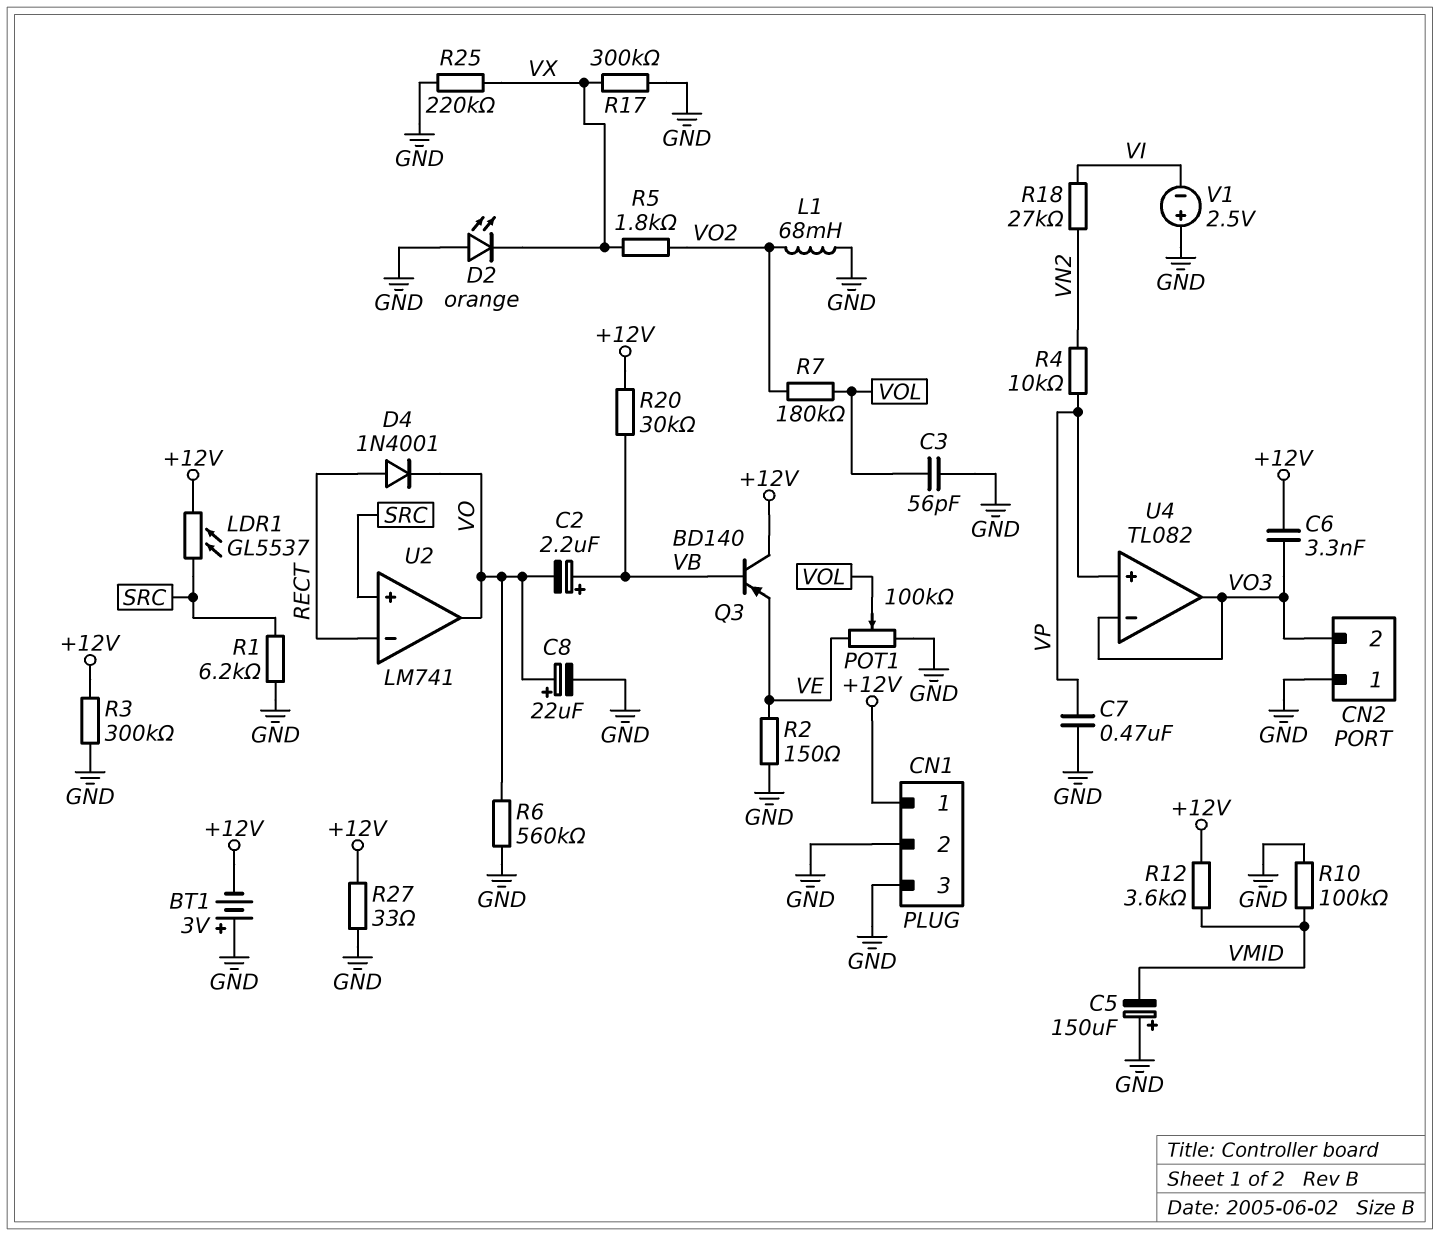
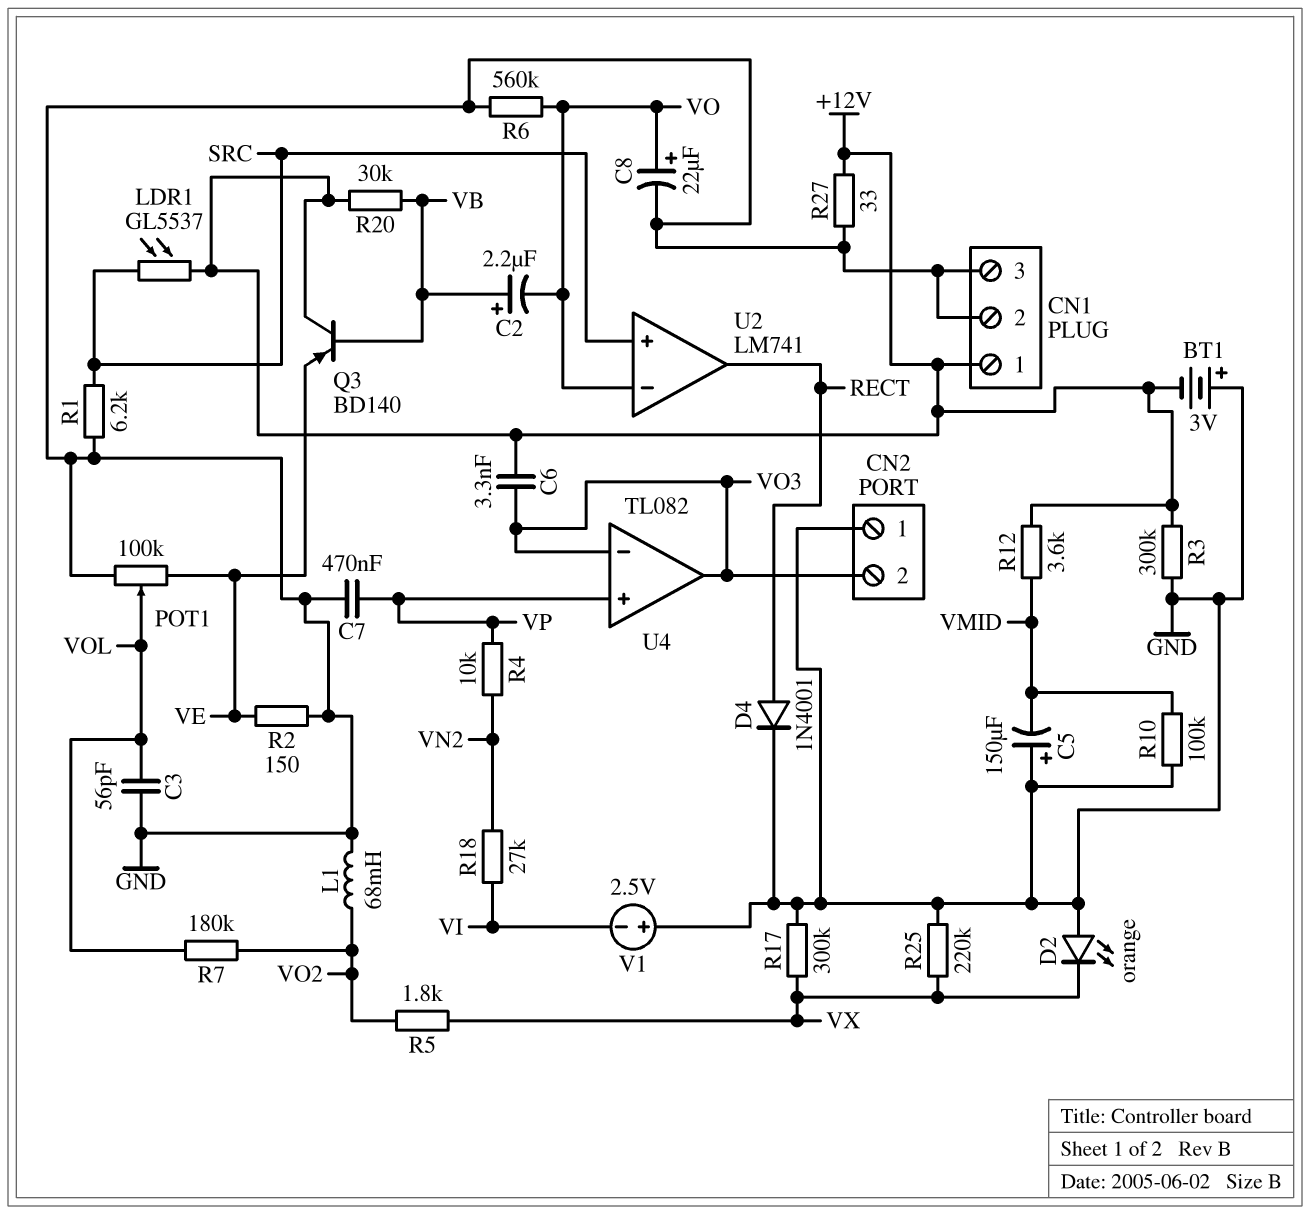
D4: diode 1N4001 (A RECT, K VO) -> diode 1N4001 (A RECT, K GND)
U2 pin in-: RECT -> VO
U2 pin out: VO -> RECT

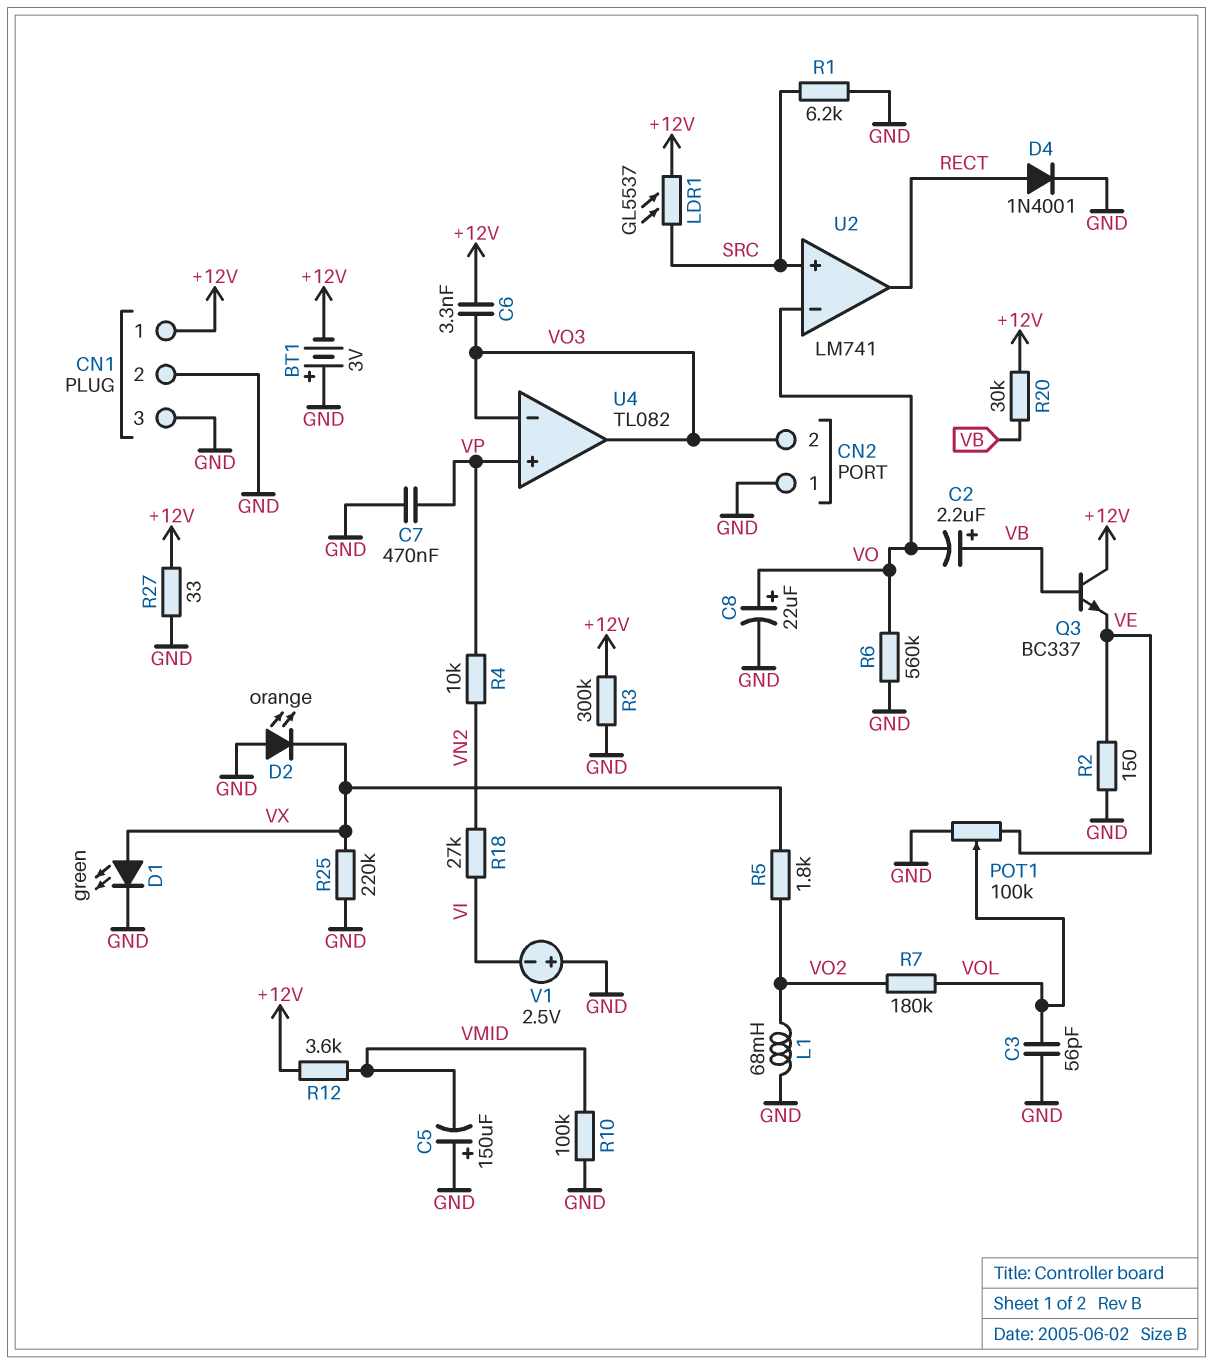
D1: none -> LED green (A VX, K GND)
Q3: PNP BD140 (B VB, C +12V, E VE) -> NPN BC337 (B VB, C +12V, E VE)
R17: 300k (GND, VX) -> none

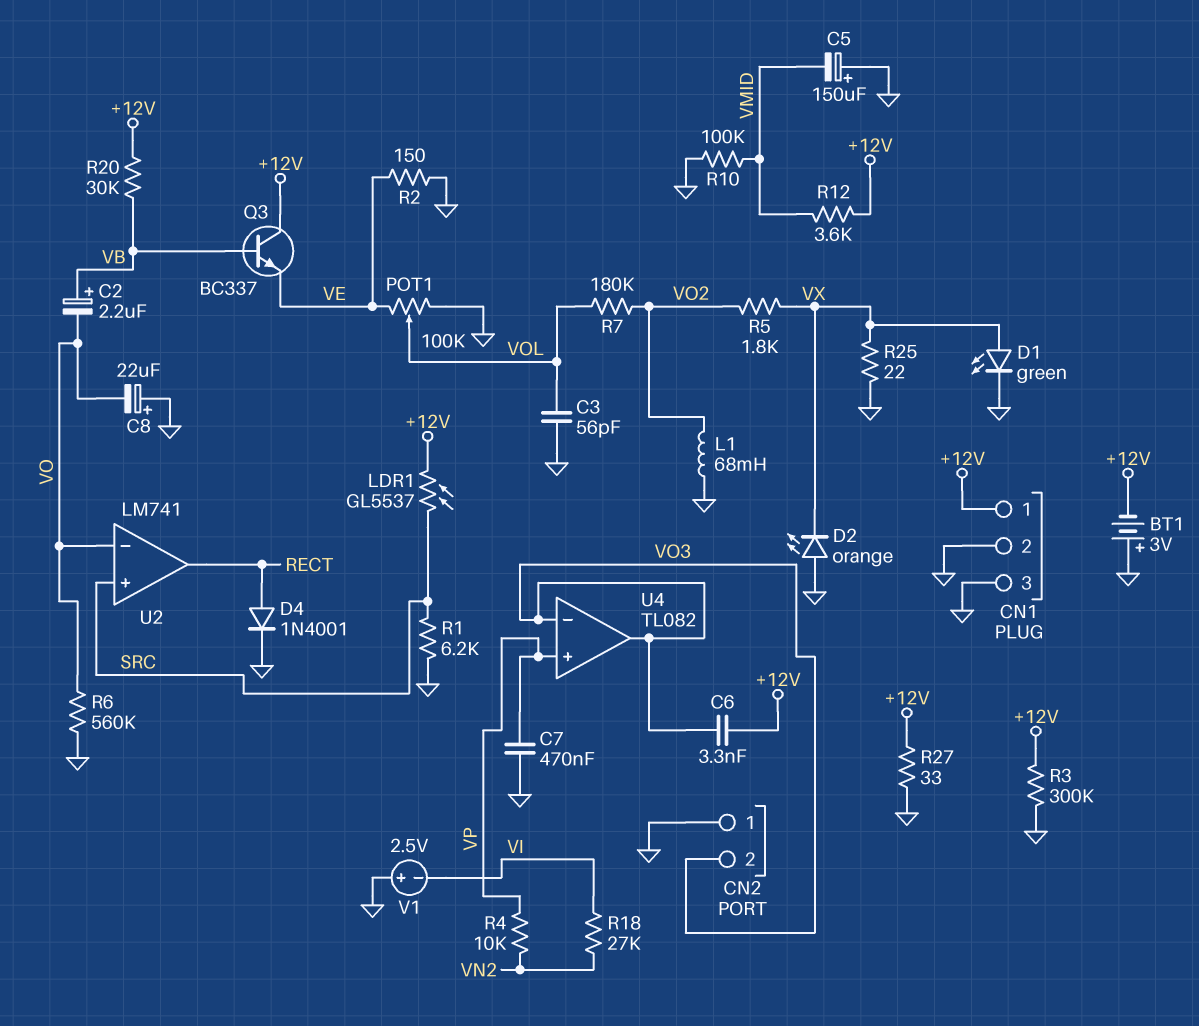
C8: 22uF (plus VO, minus GND) -> 22uF (plus GND, minus VO)
R25: 220k (GND, VX) -> 22 (GND, VX)

